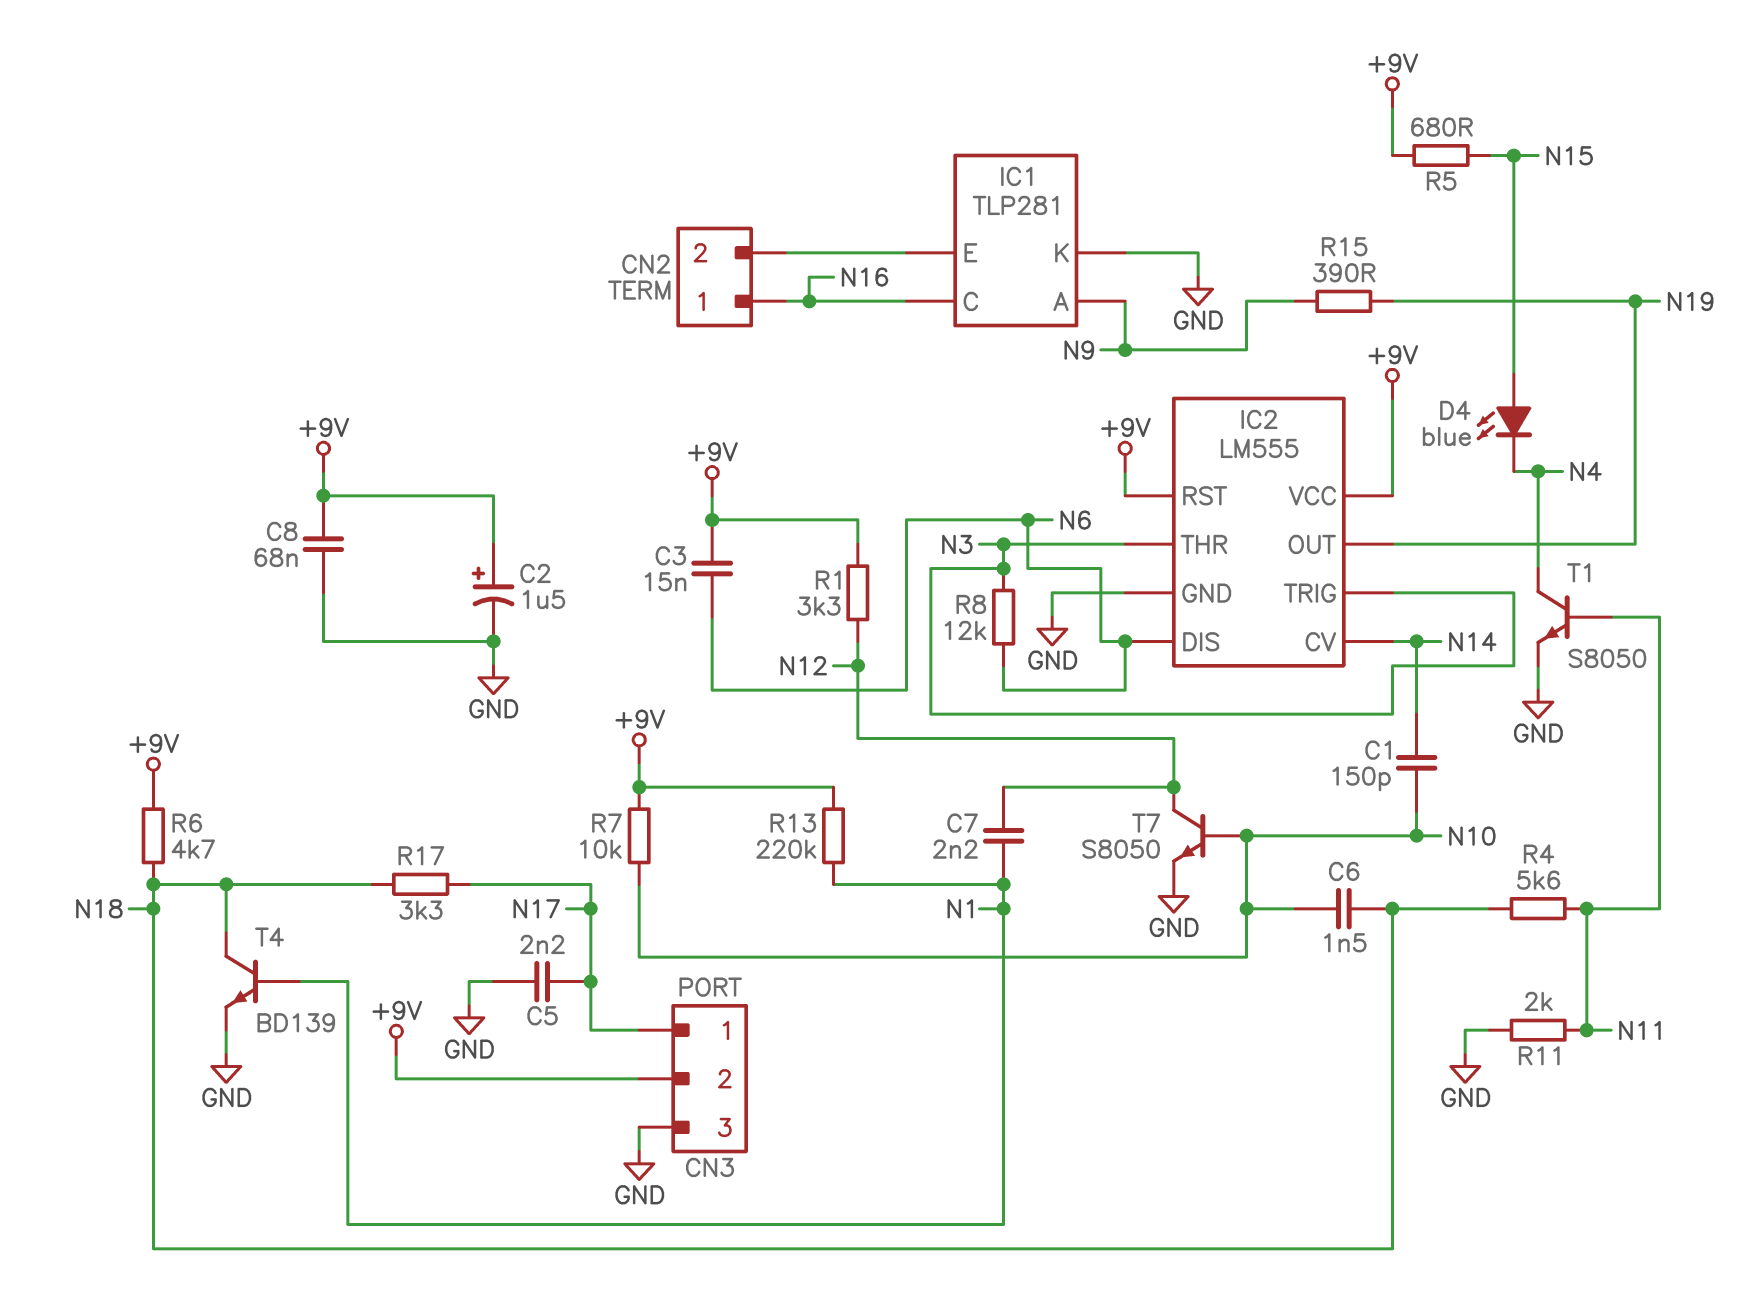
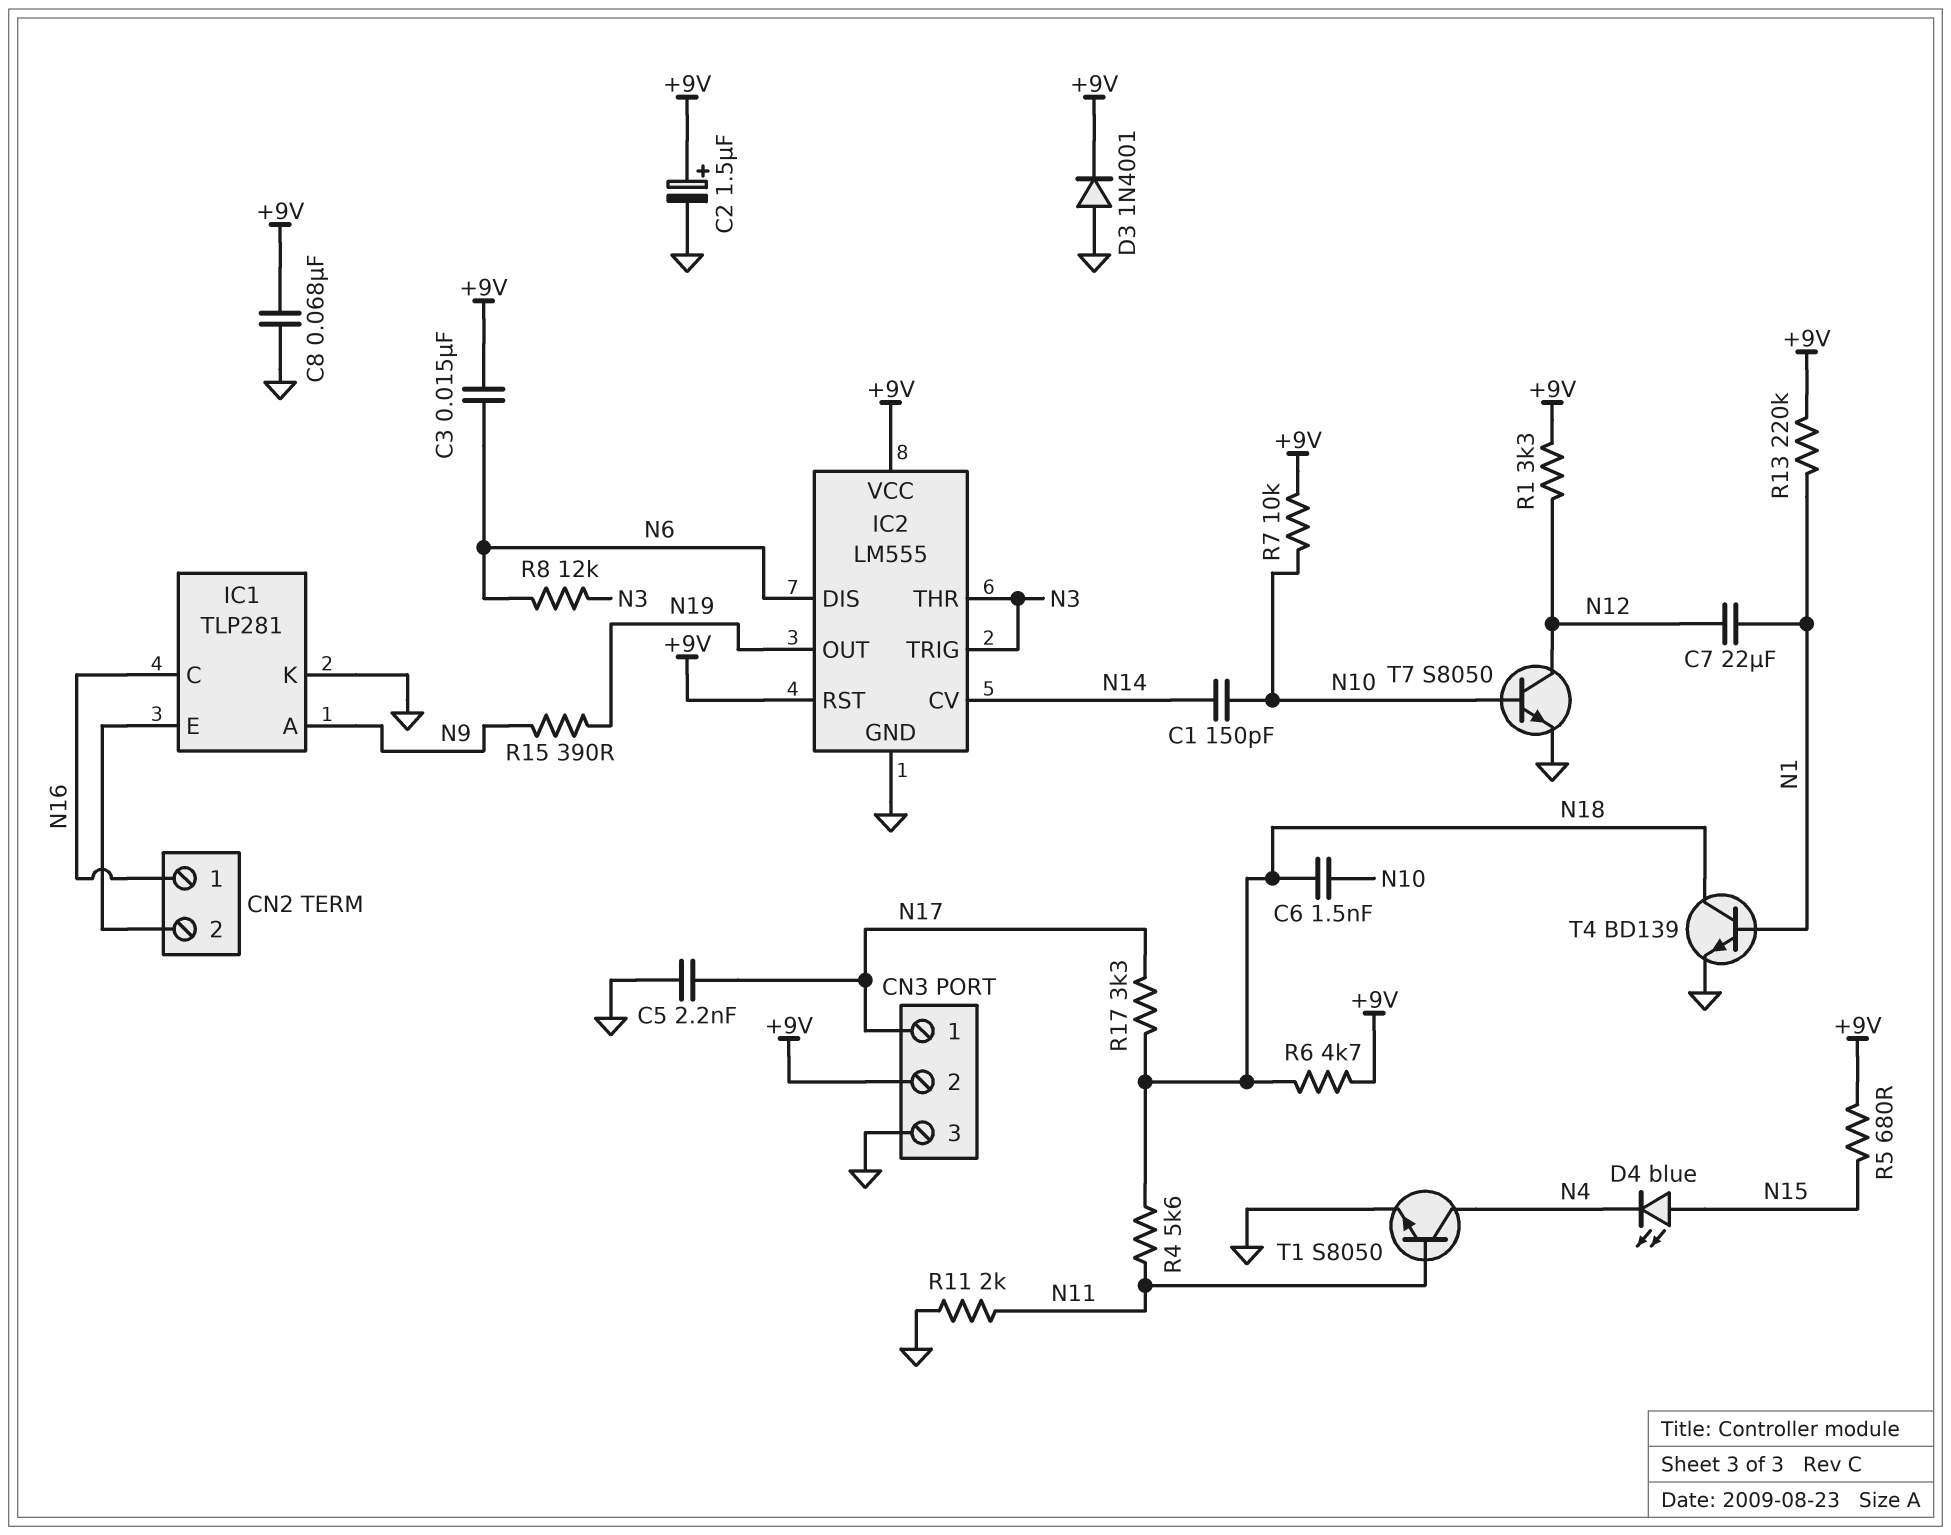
C7: 2.2nF (N1, N12) -> 22uF (N1, N12)
D3: none -> diode 1N4001 (A GND, K +9V)

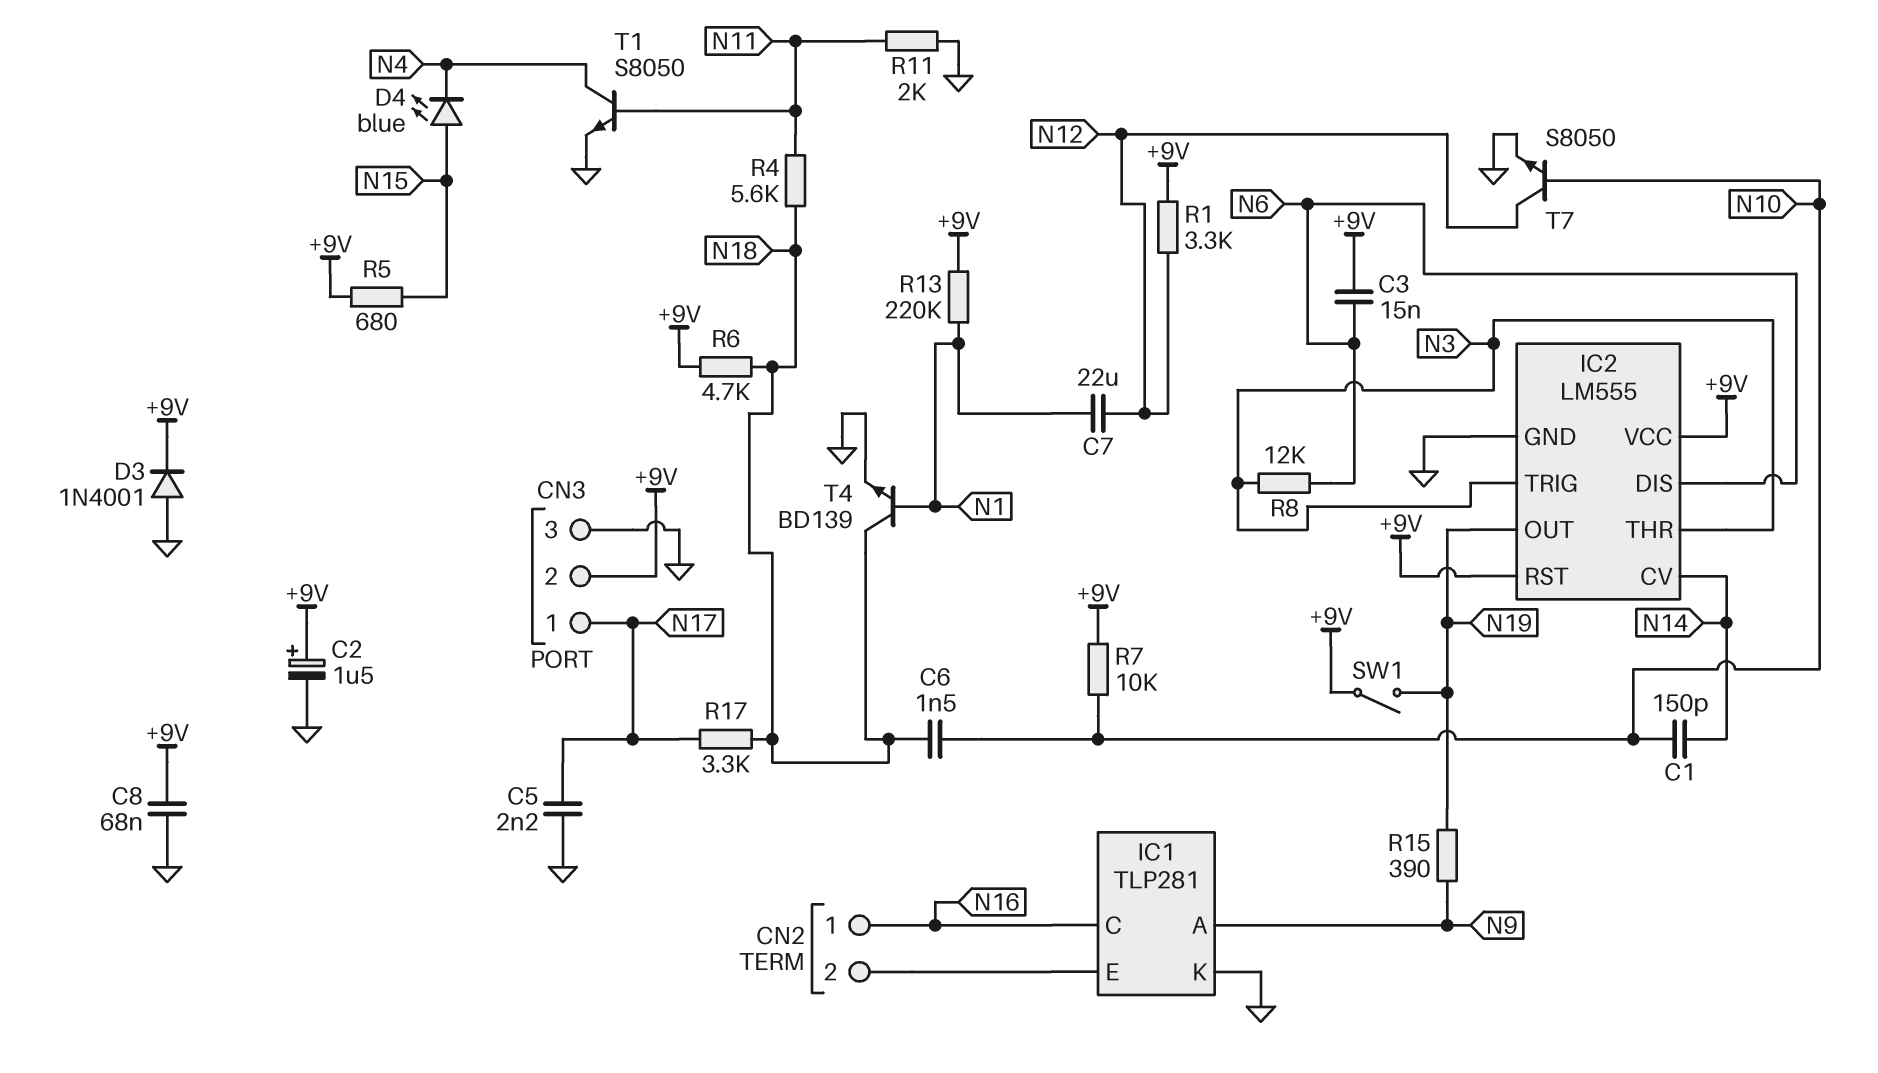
SW1: none -> switch (+9V, N19)

